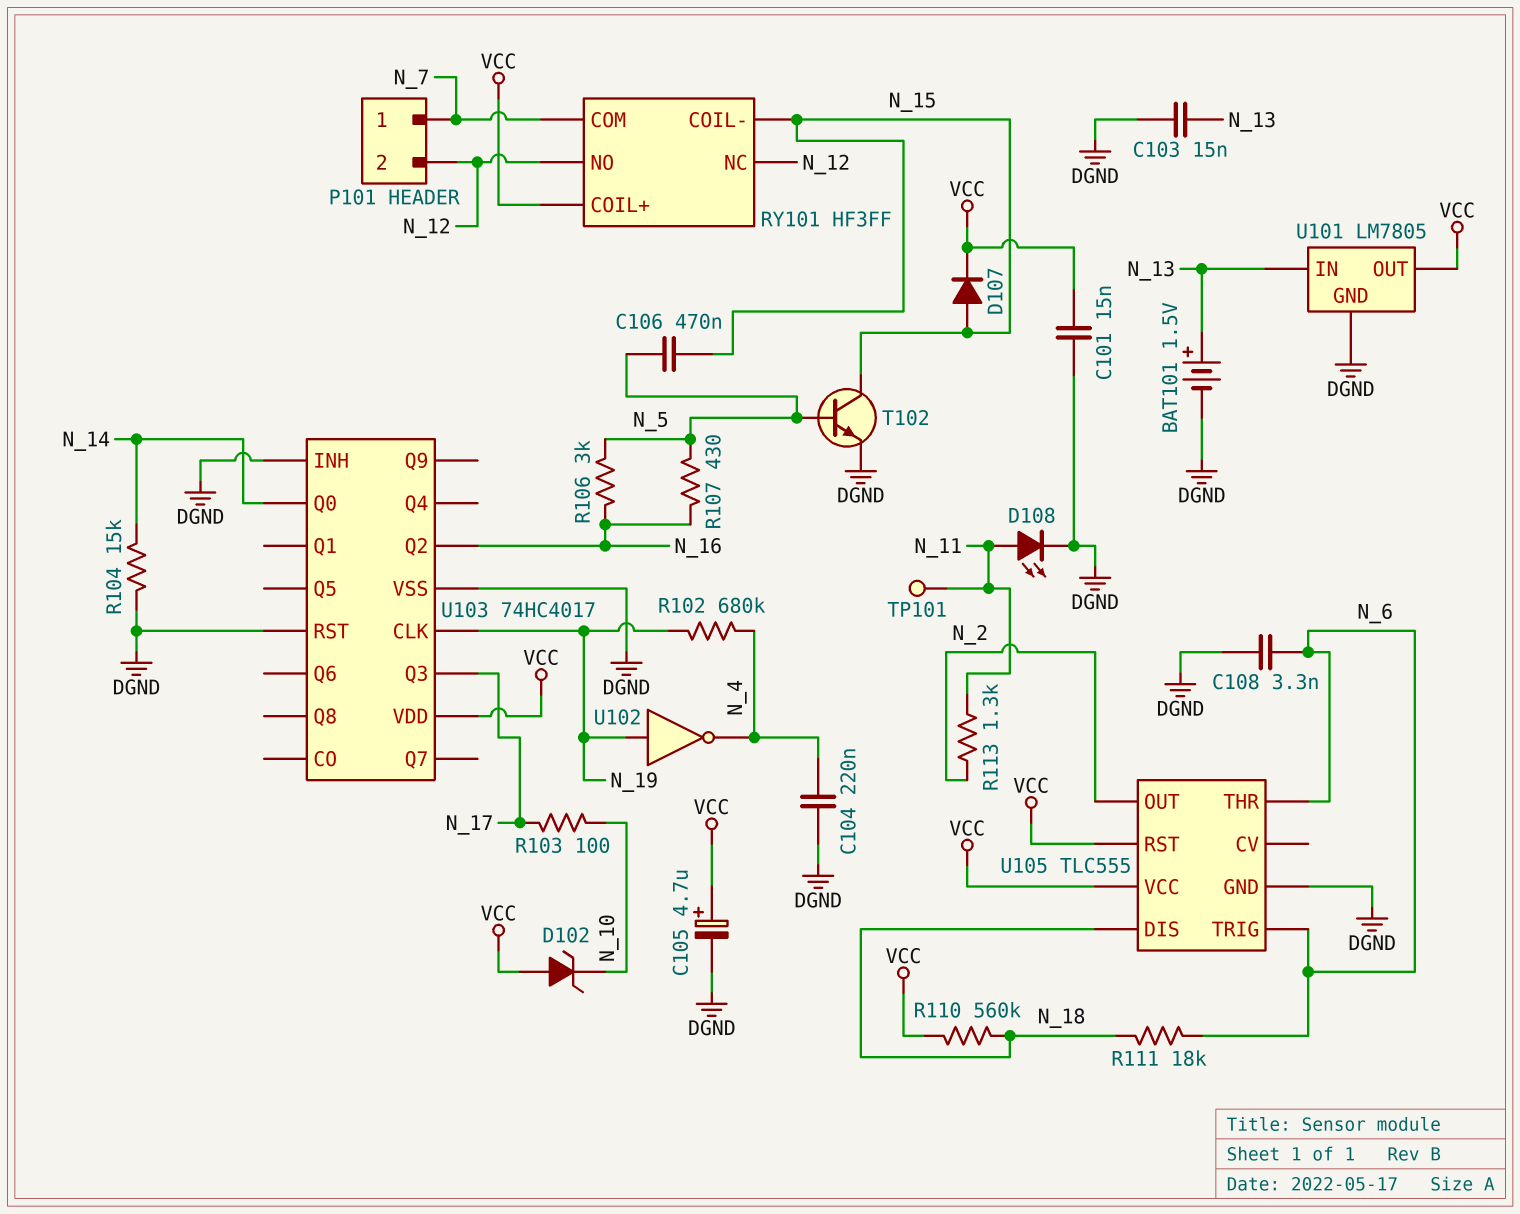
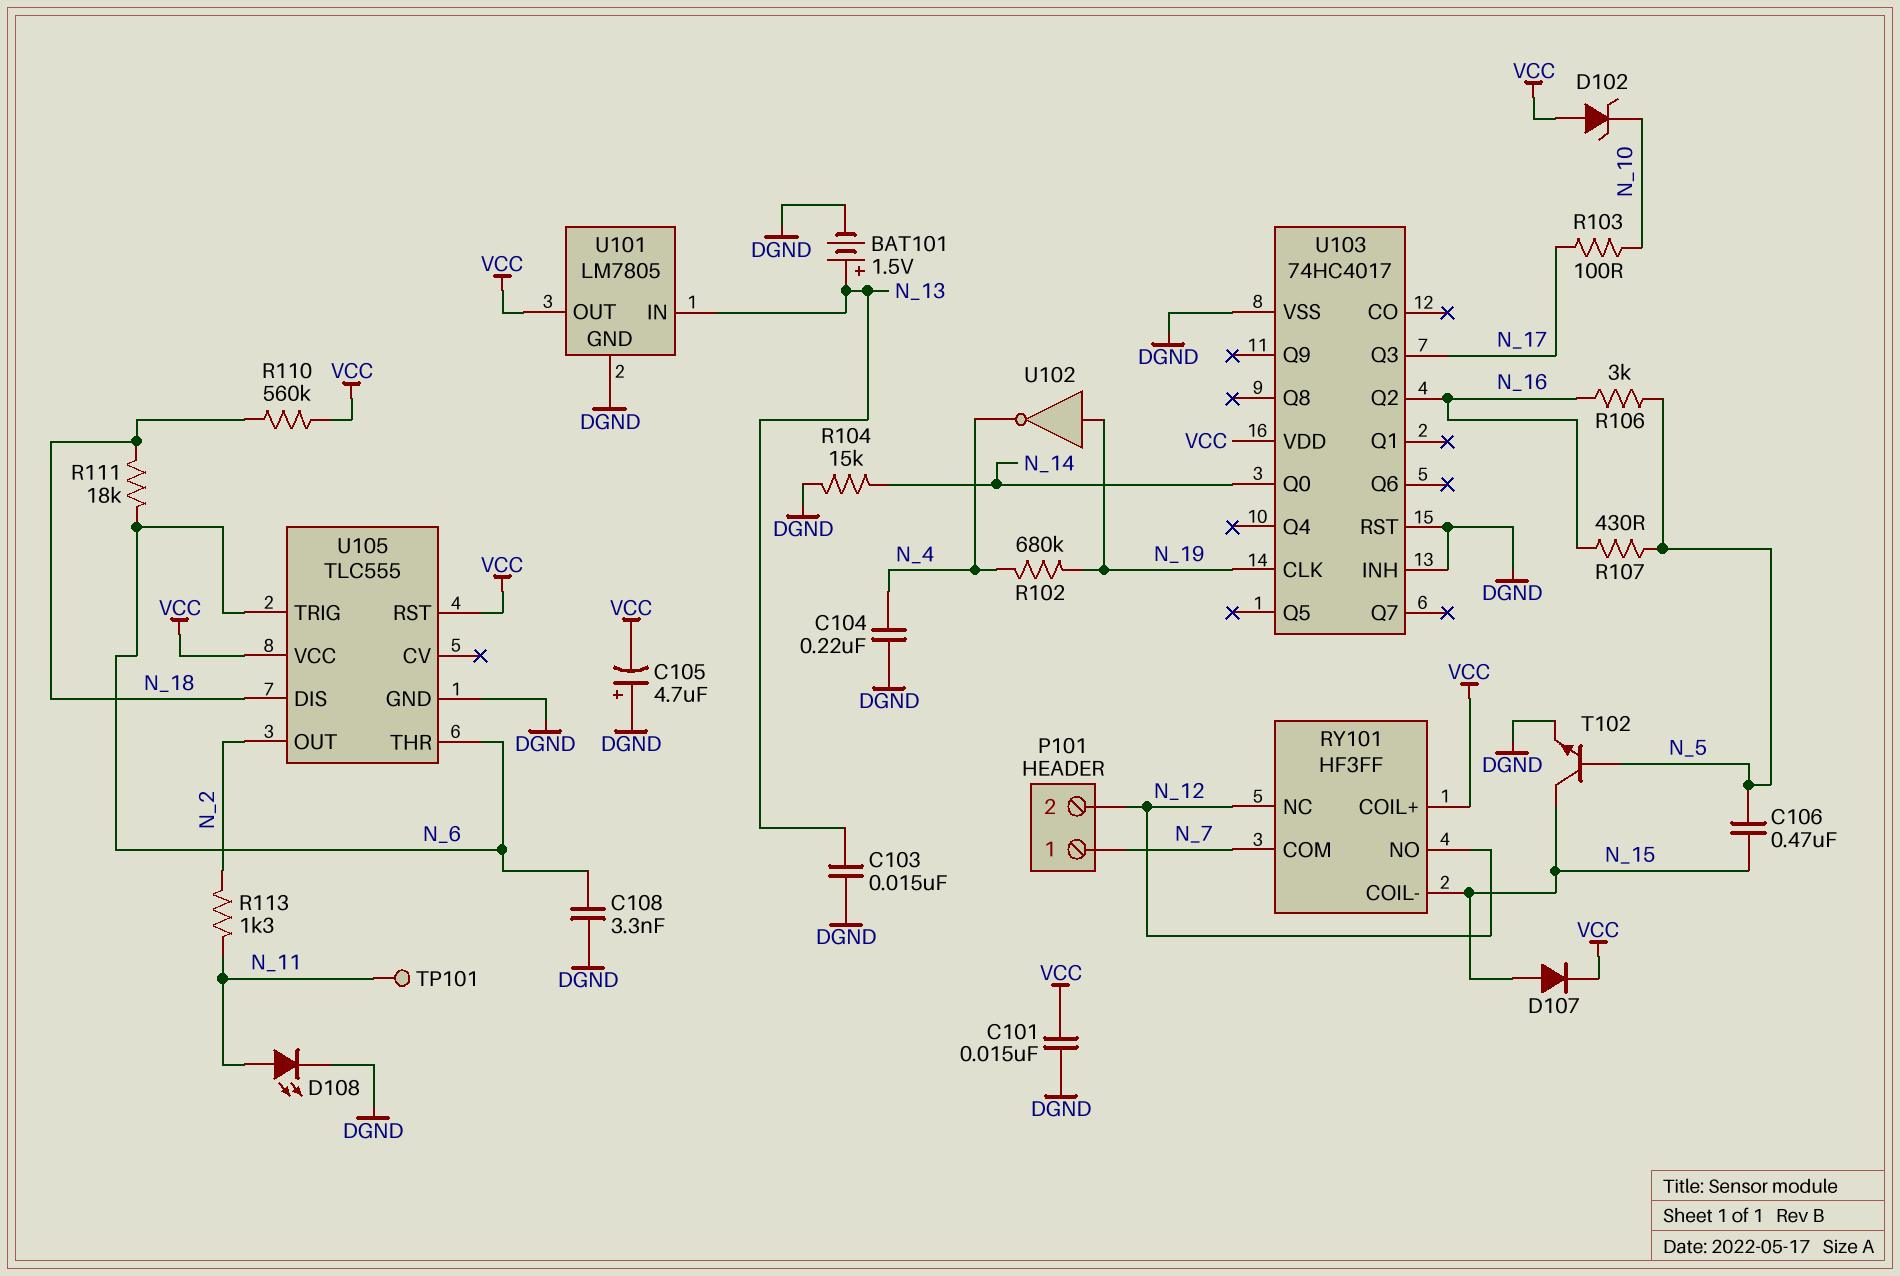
C105: 4.7uF (plus VCC, minus DGND) -> 4.7uF (plus DGND, minus VCC)

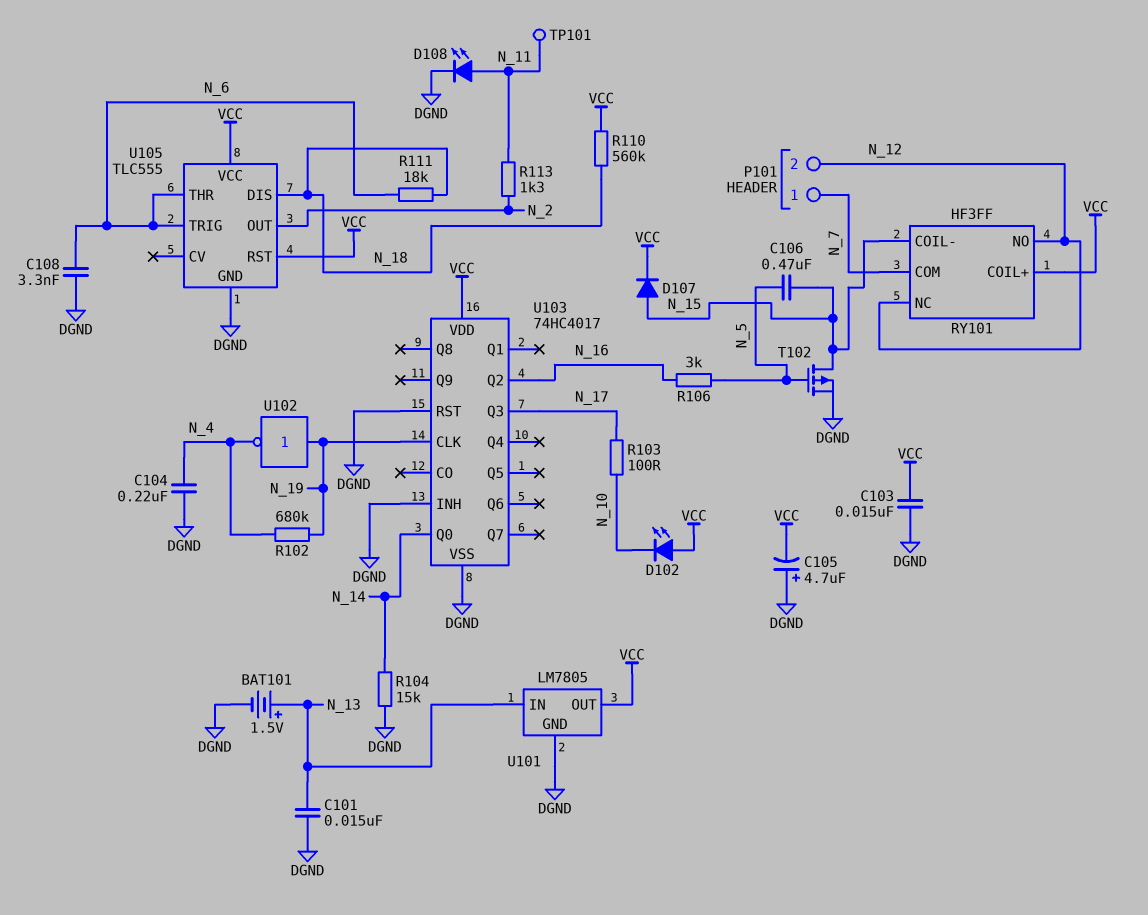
C101: 15nF (DGND, VCC) -> 15nF (DGND, N_13)
C103: 15nF (DGND, N_13) -> 15nF (DGND, VCC)
D102: zener (A VCC, K N_10) -> LED (A VCC, K N_10)
R107: 430 (N_5, N_16) -> none
T102: NPN (B N_5, C N_15, E DGND) -> PMOS (G N_5, D N_15, S DGND)

